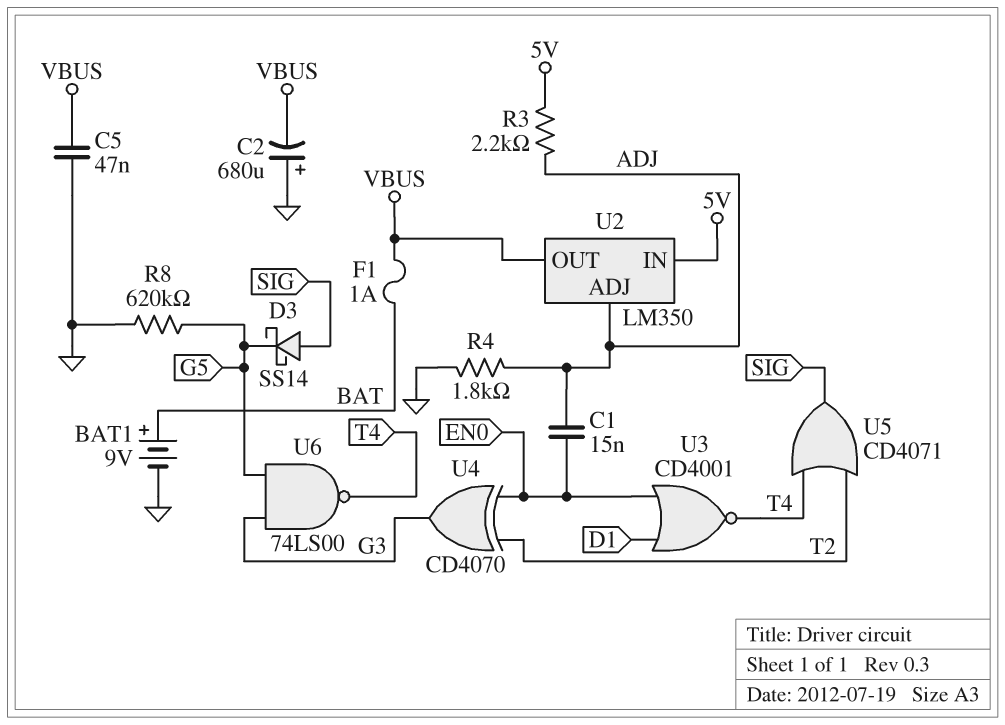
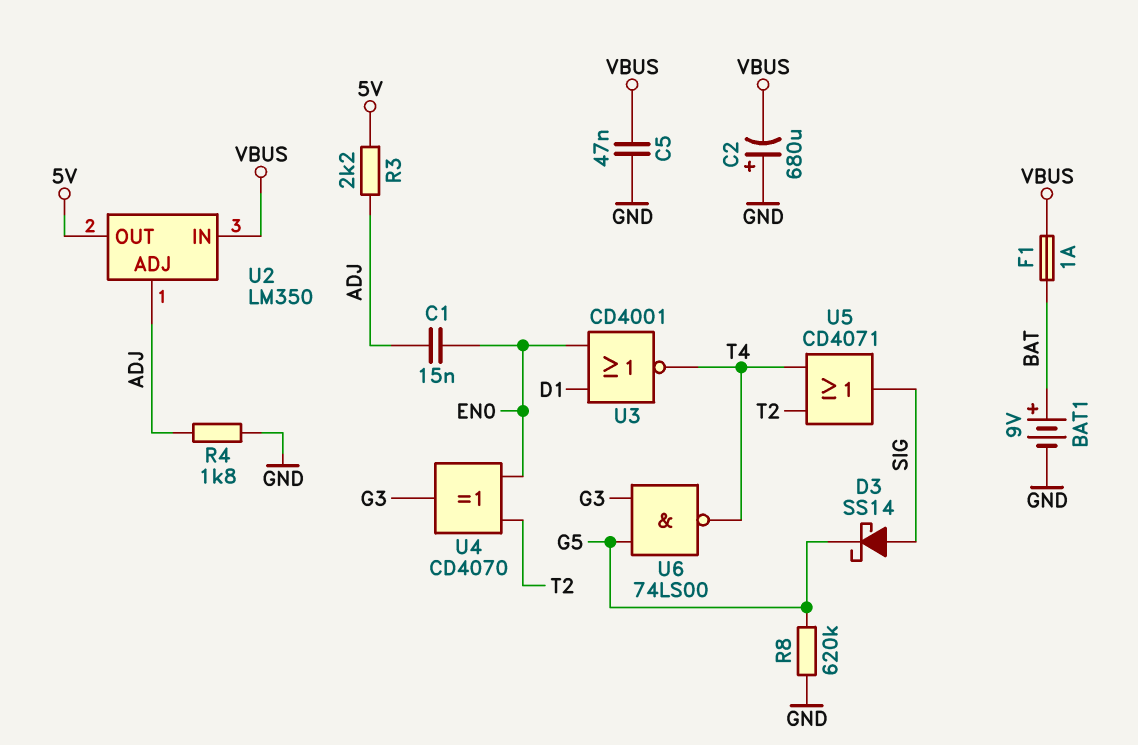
U2 pin IN: 5V -> VBUS
U2 pin OUT: VBUS -> 5V

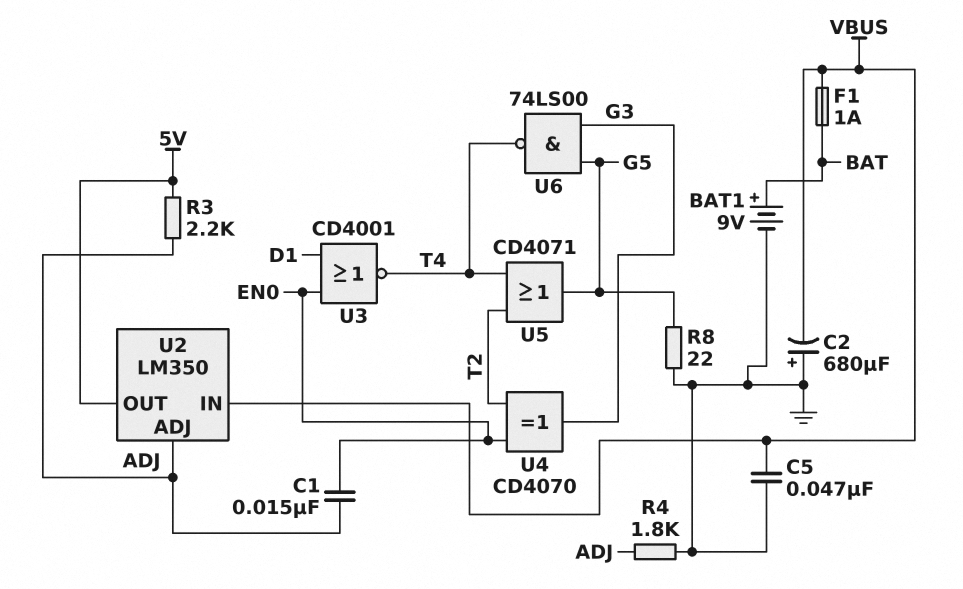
D3: schottky SS14 (A SIG, K G5) -> none
R8: 620k (G5, GND) -> 22 (G5, GND)
U5: OR CD4071 (in T2, in T4, out SIG) -> OR CD4071 (in T2, in T4, out G5)

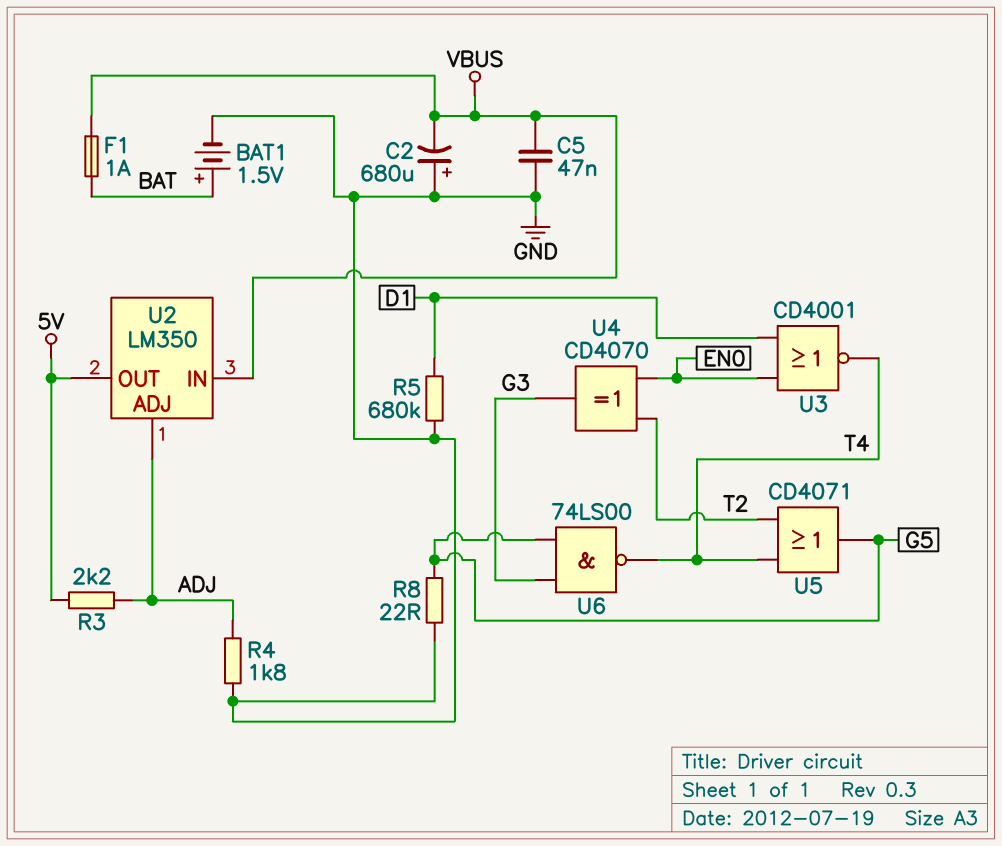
BAT1: 9V (plus BAT, minus GND) -> 1.5V (plus BAT, minus GND)
C1: 15nF (ADJ, EN0) -> none
R5: none -> 680k (D1, GND)

